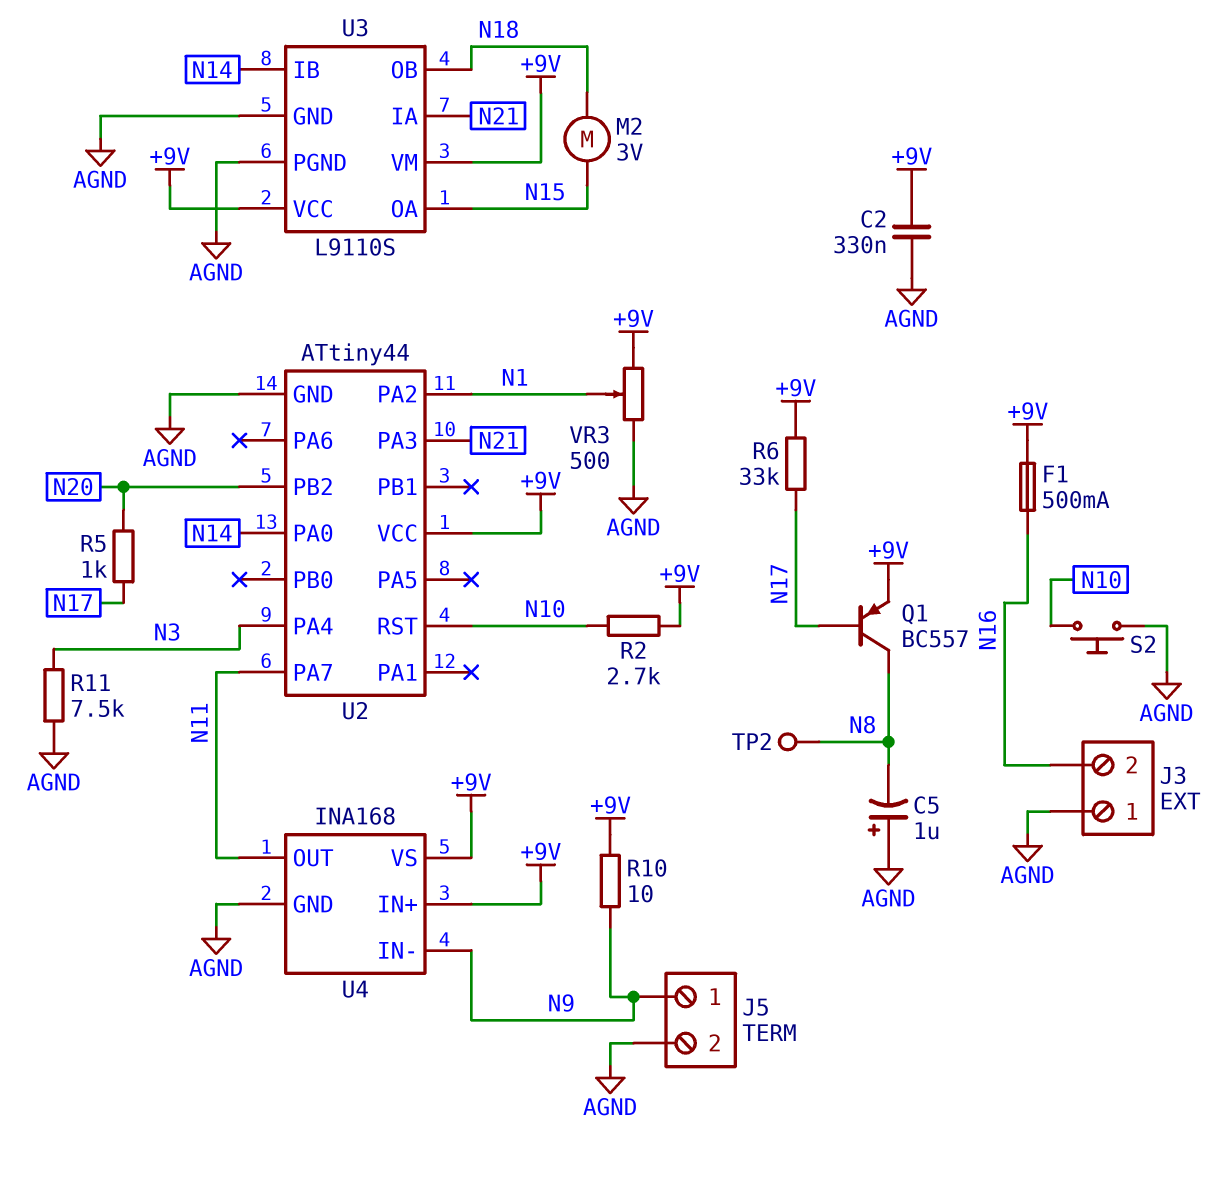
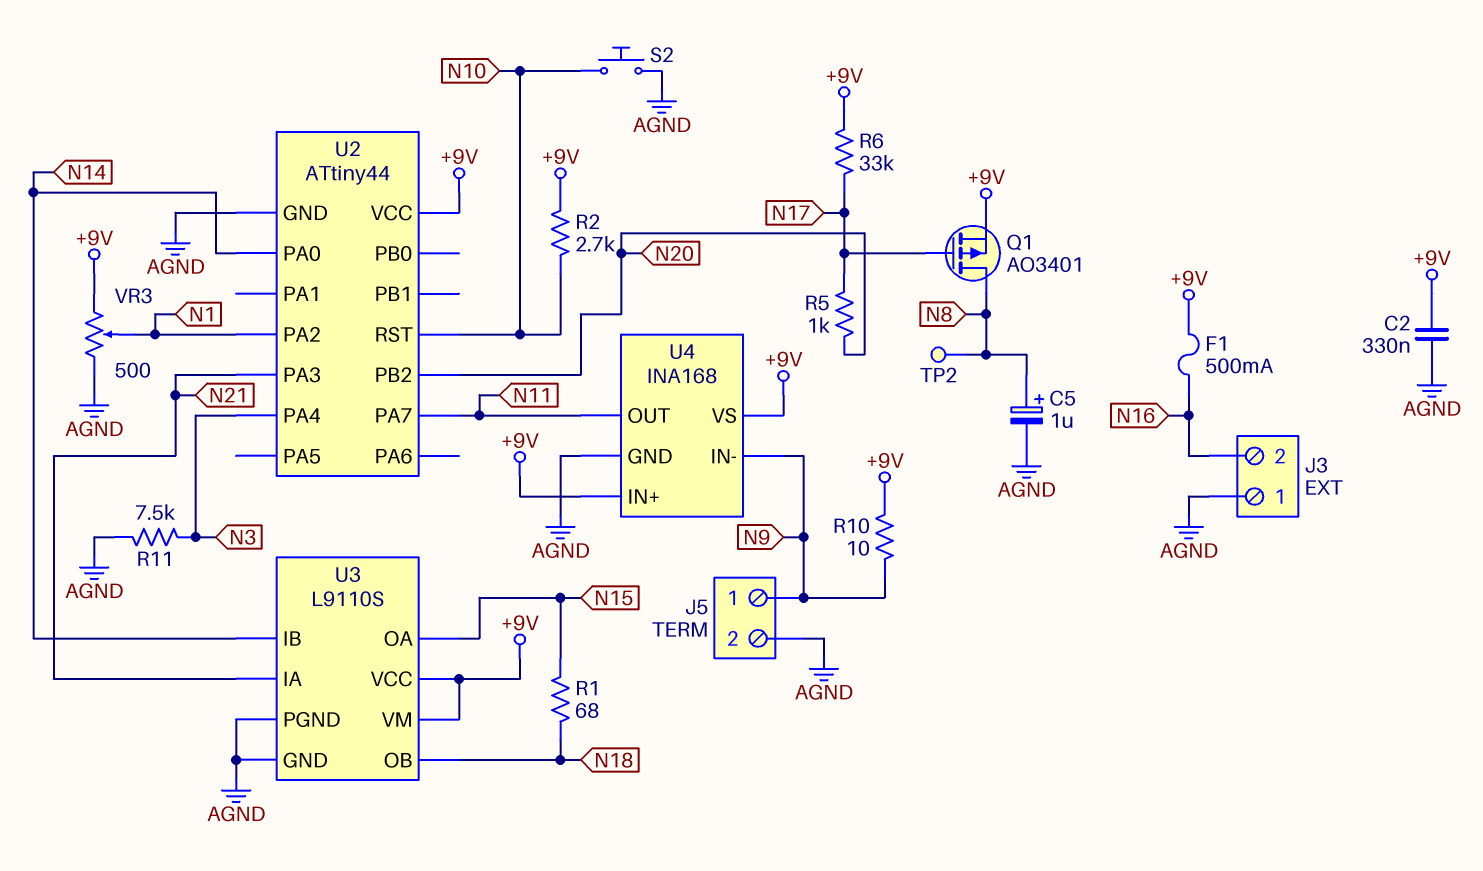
C5: 1uF (plus AGND, minus N8) -> 1uF (plus N8, minus AGND)
M2: motor 3V (N15, N18) -> none
Q1: PNP BC557 (B N17, C N8, E +9V) -> PMOS AO3401 (G N17, D N8, S +9V)
R1: none -> 68 (N15, N18)

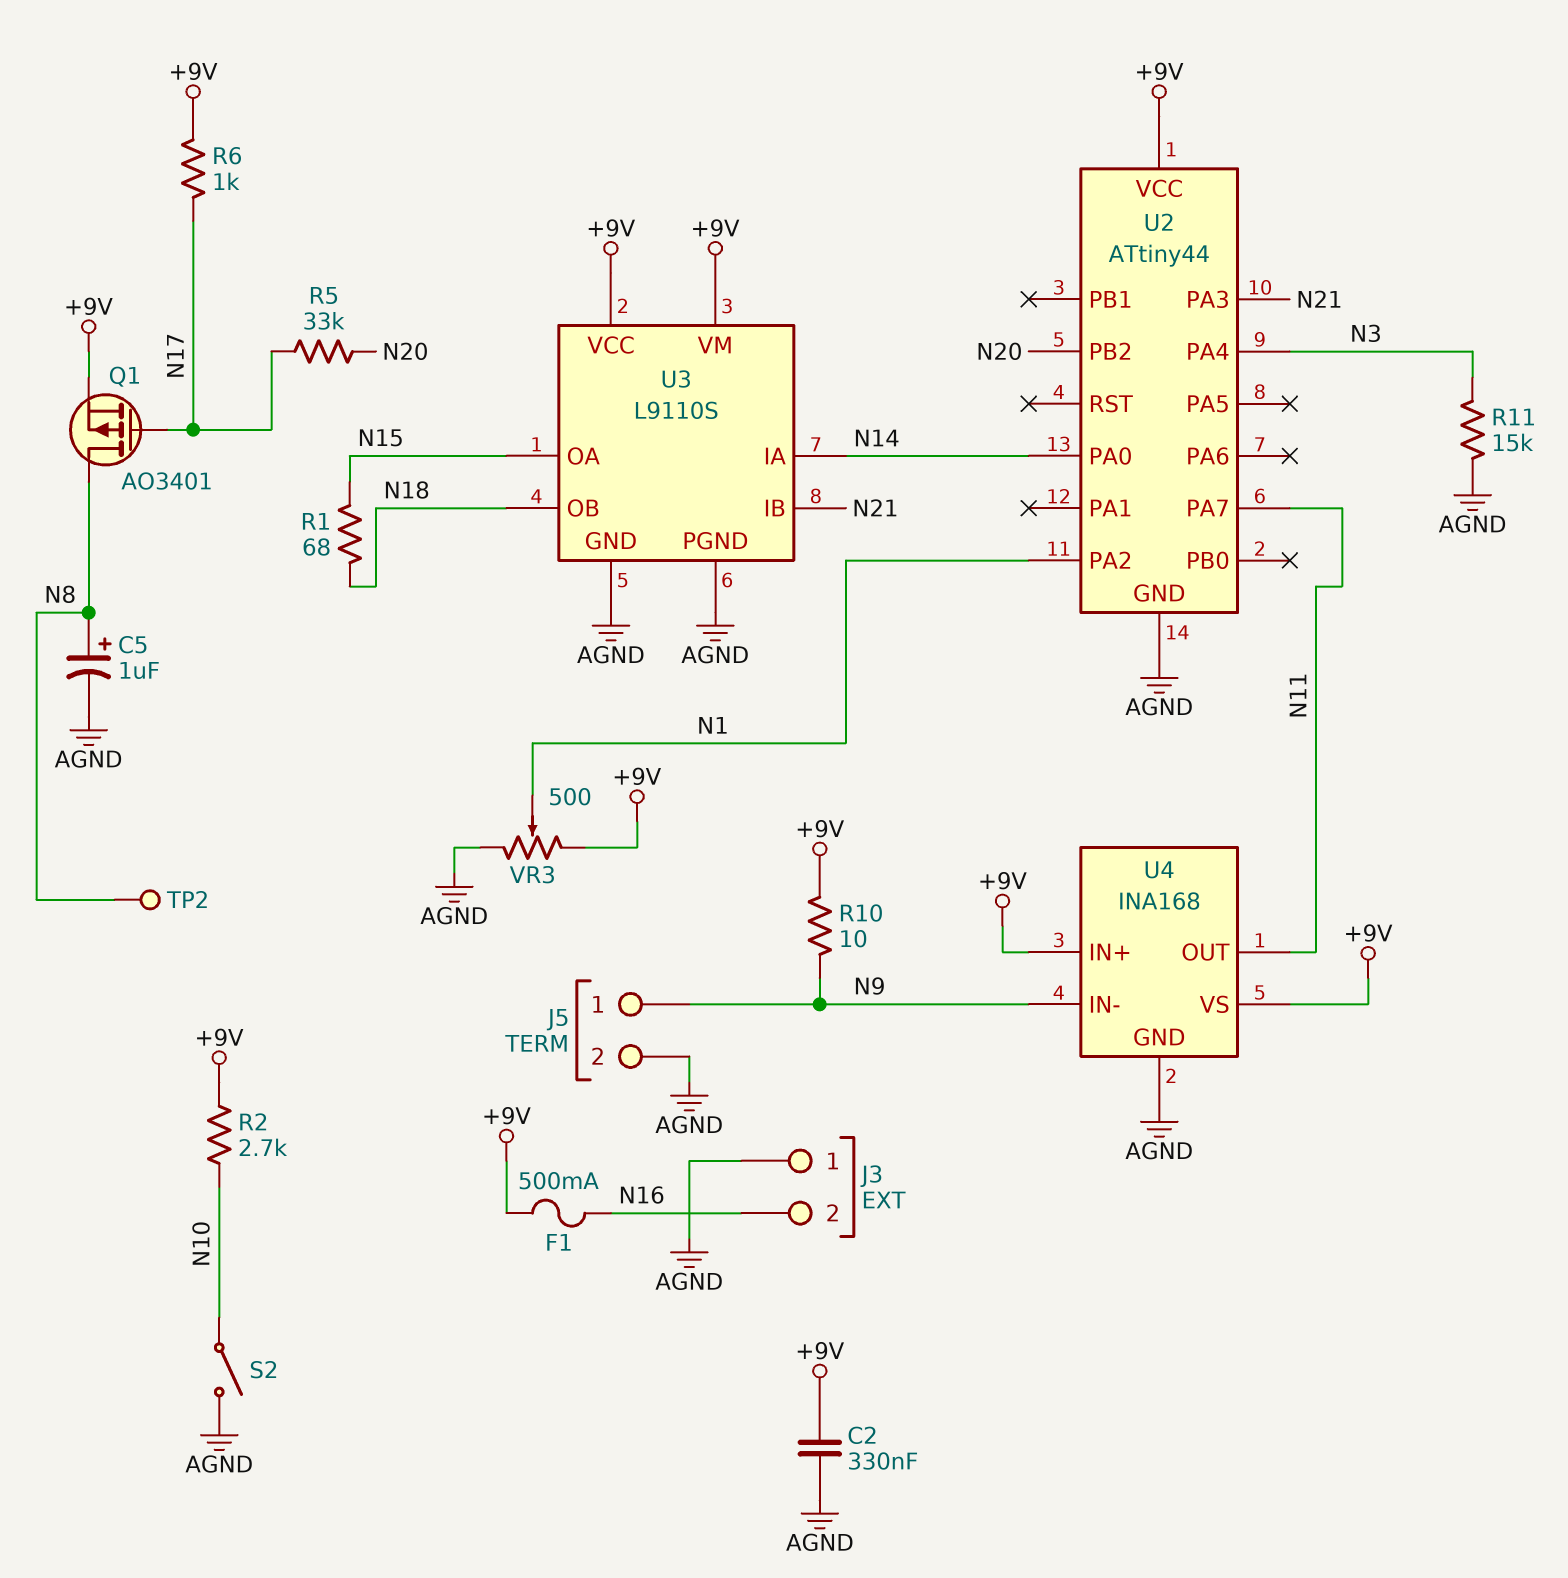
R5: 1k (N17, N20) -> 33k (N17, N20)
R6: 33k (+9V, N17) -> 1k (+9V, N17)
R11: 7.5k (AGND, N3) -> 15k (AGND, N3)
S2: button (AGND, N10) -> switch (AGND, N10)
U2 pin RST: N10 -> none
U3 pin IA: N21 -> N14
U3 pin IB: N14 -> N21

